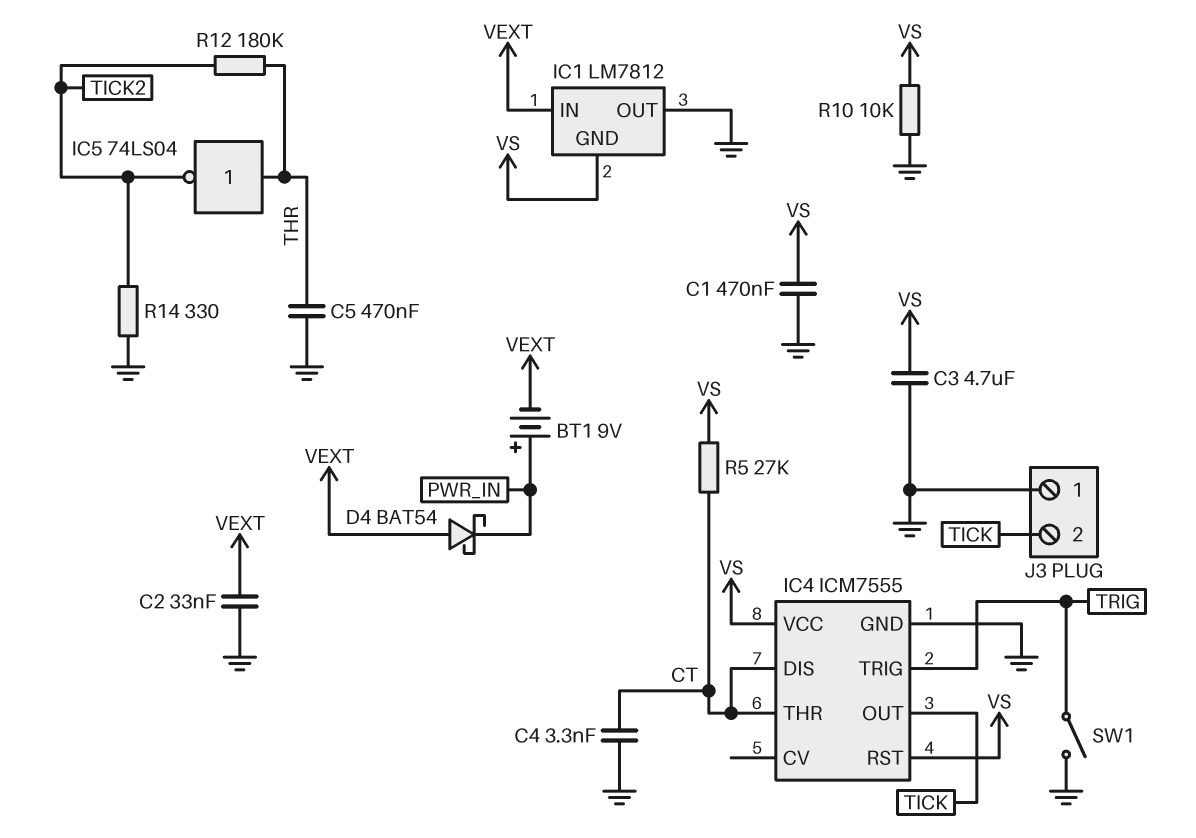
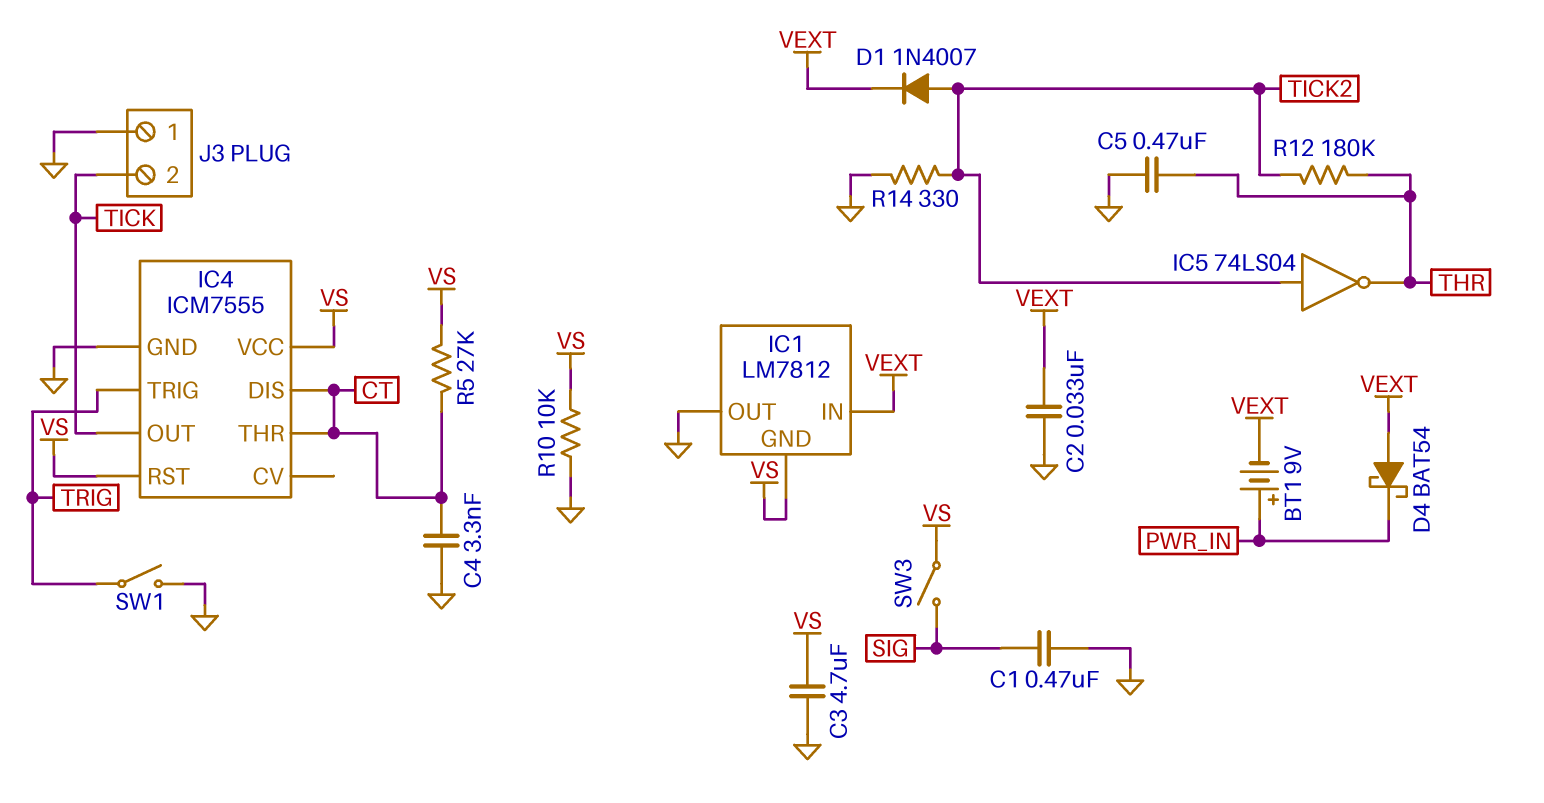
C1: 470nF (GND, VS) -> 470nF (GND, SIG)
D1: none -> diode 1N4007 (A TICK2, K VEXT)
IC5: NOT 74LS04 (in THR, out TICK2) -> NOT 74LS04 (in TICK2, out THR)
SW3: none -> switch (SIG, VS)

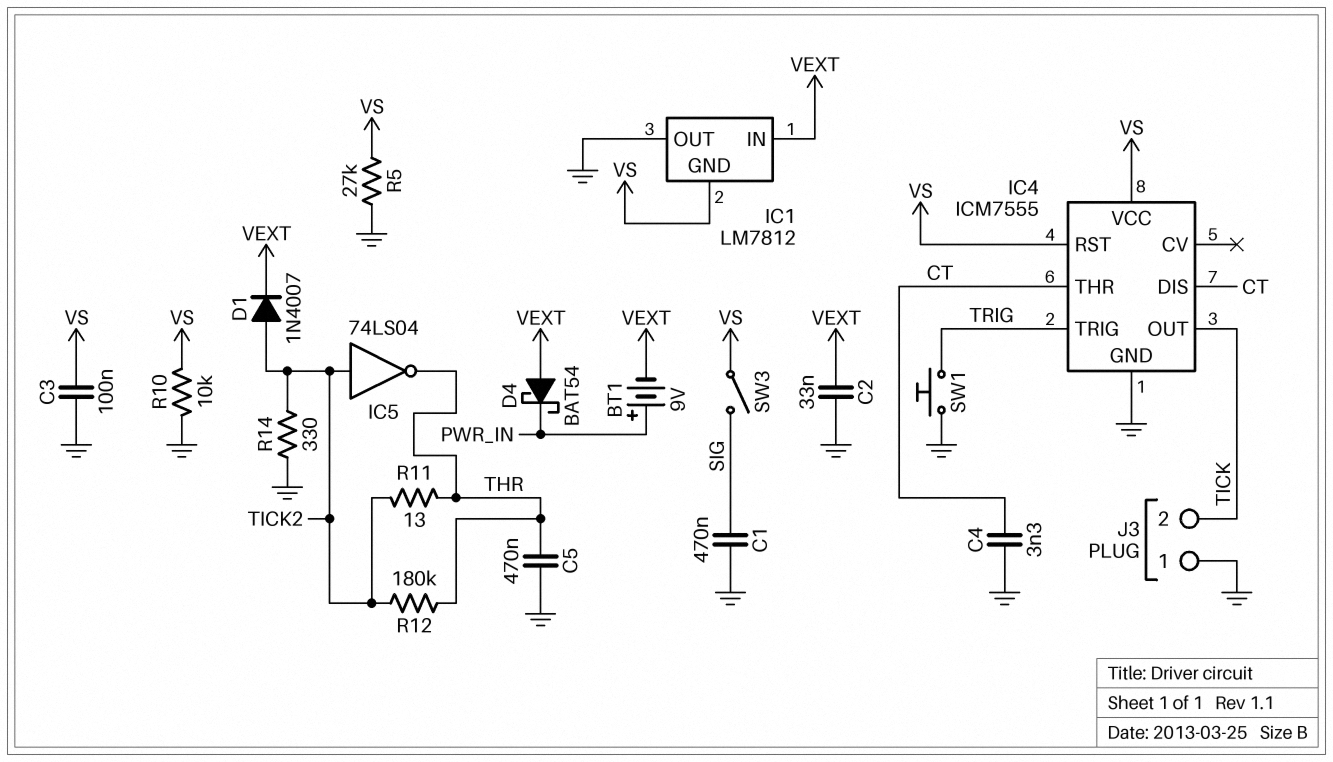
C3: 4.7uF (GND, VS) -> 100nF (GND, VS)
R5: 27k (CT, VS) -> 27k (GND, VS)
R11: none -> 13 (THR, TICK2)
SW1: switch (GND, TRIG) -> button (GND, TRIG)

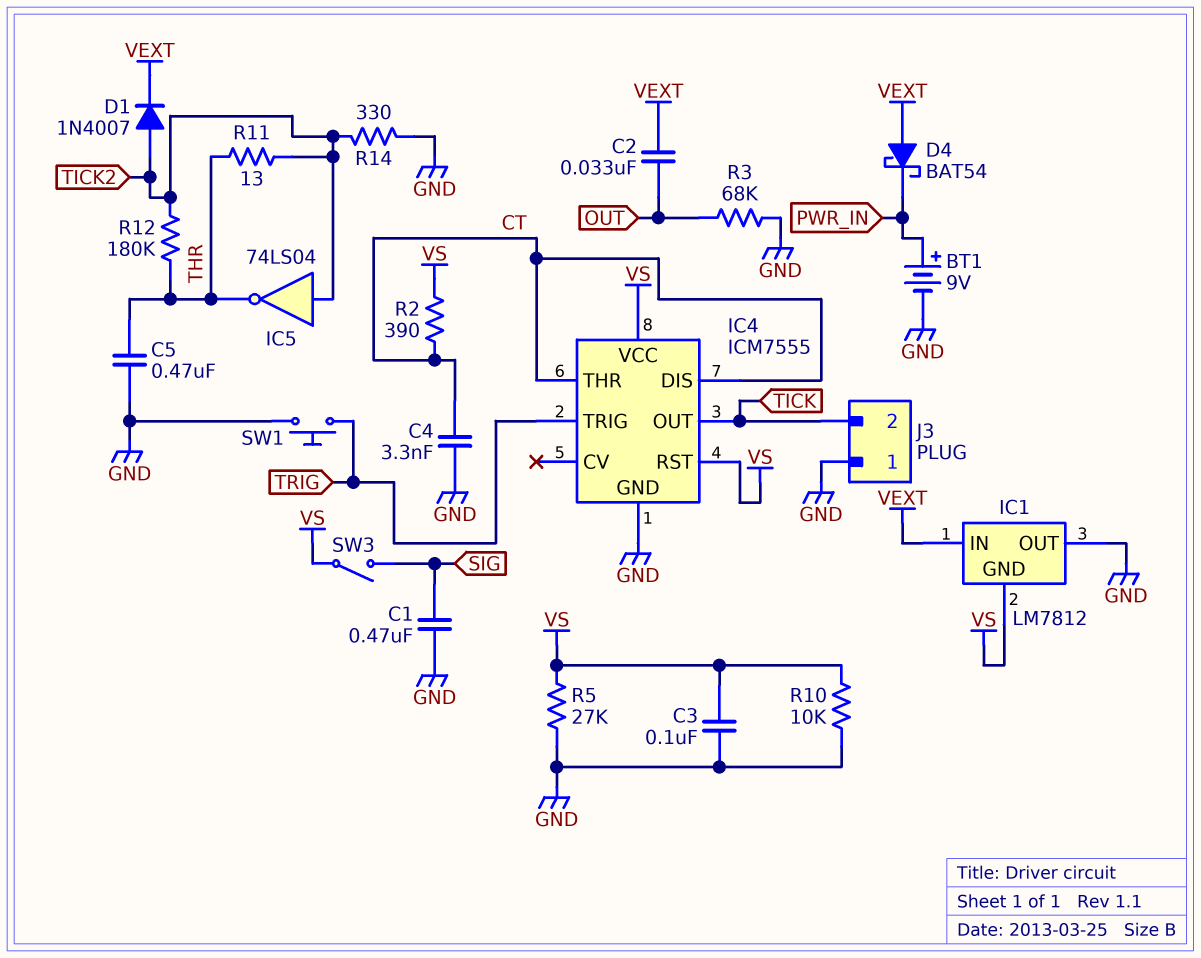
BT1: 9V (plus PWR_IN, minus VEXT) -> 9V (plus PWR_IN, minus GND)
C2: 33nF (GND, VEXT) -> 33nF (OUT, VEXT)
R2: none -> 390 (CT, VS)
R3: none -> 68k (GND, OUT)

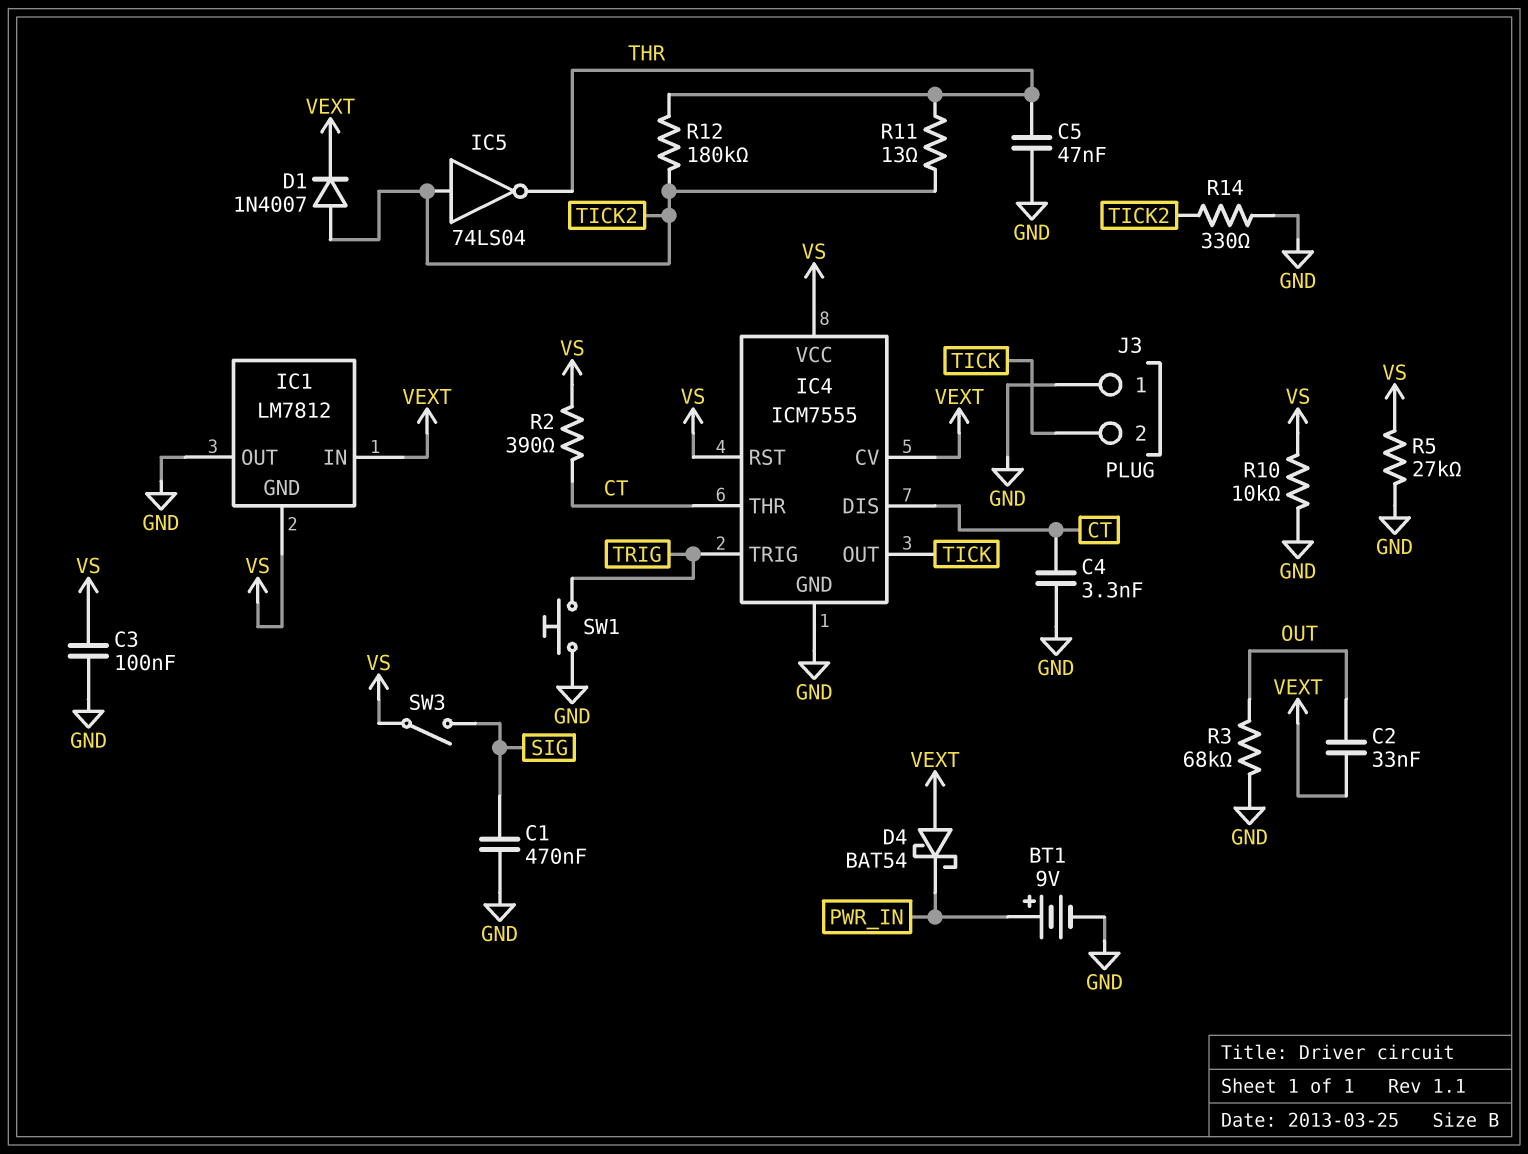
C5: 470nF (GND, THR) -> 47nF (GND, THR)
IC4 pin CV: none -> VEXT

